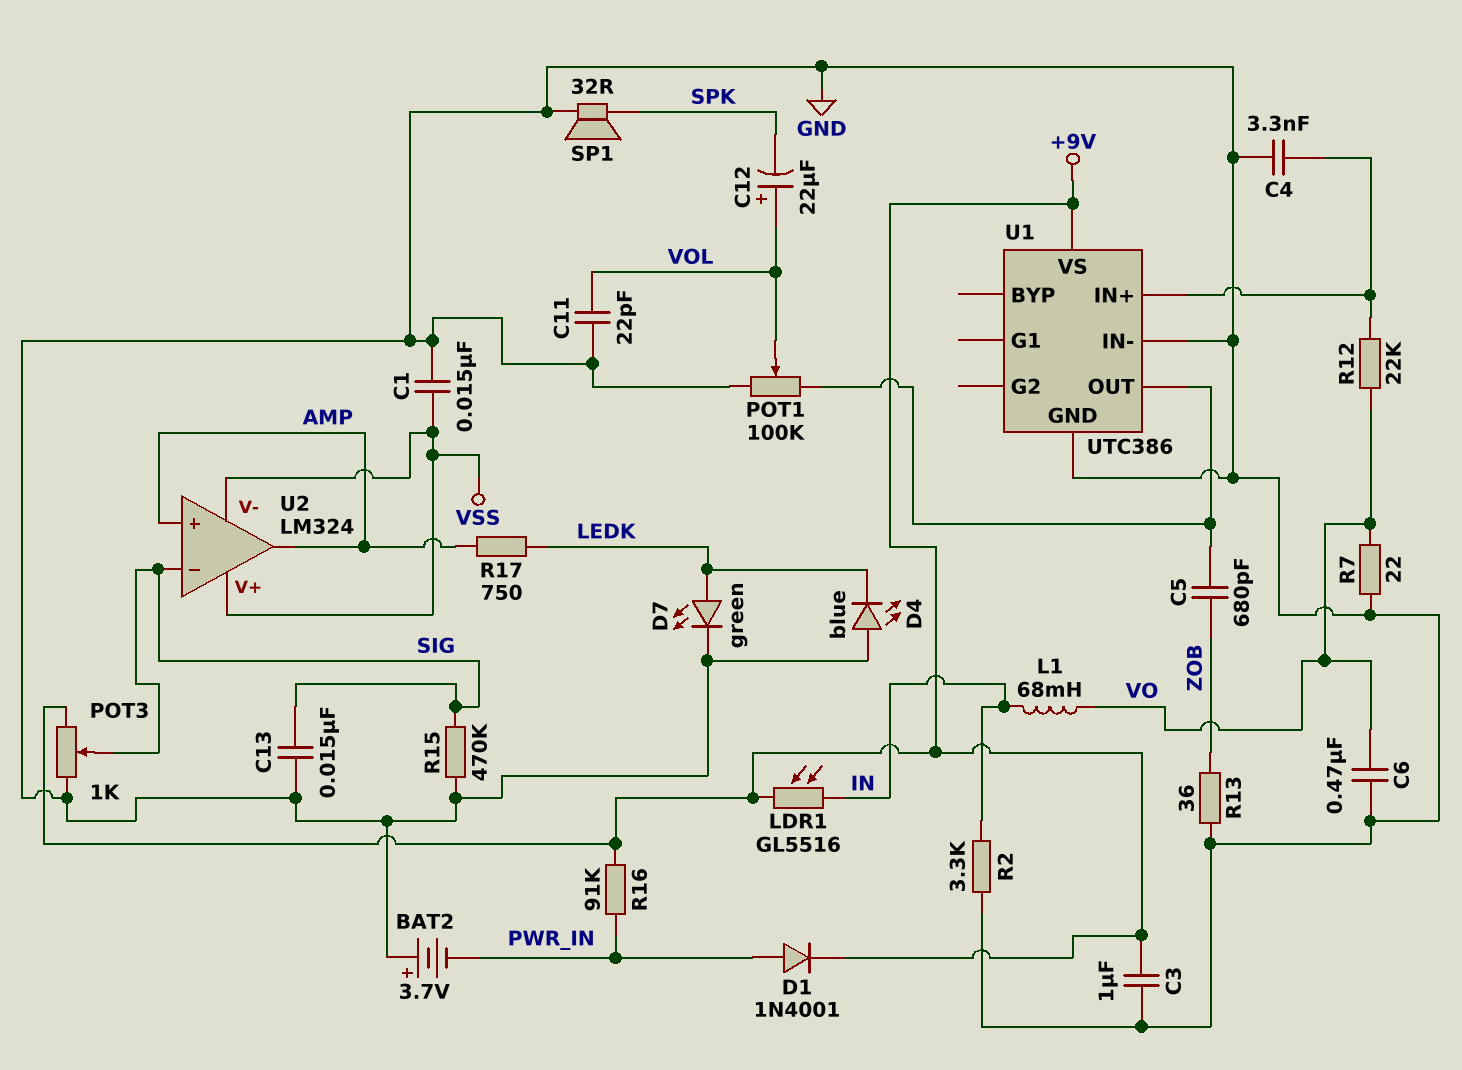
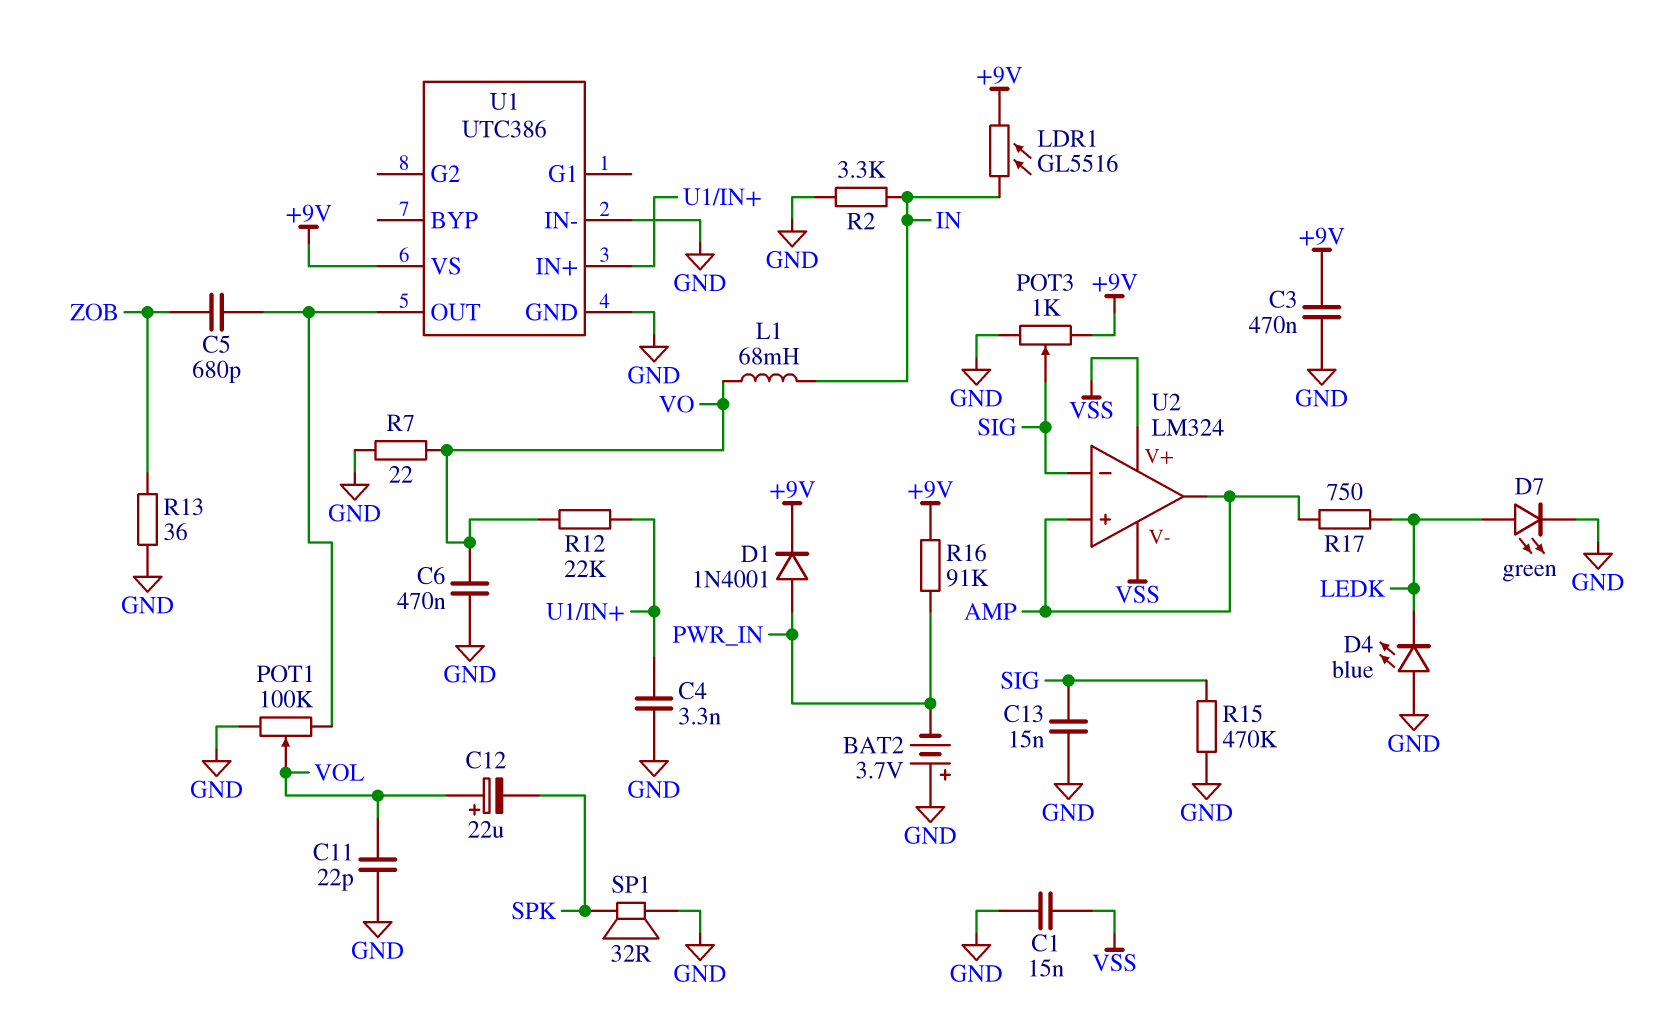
C3: 1uF (+9V, GND) -> 470nF (+9V, GND)

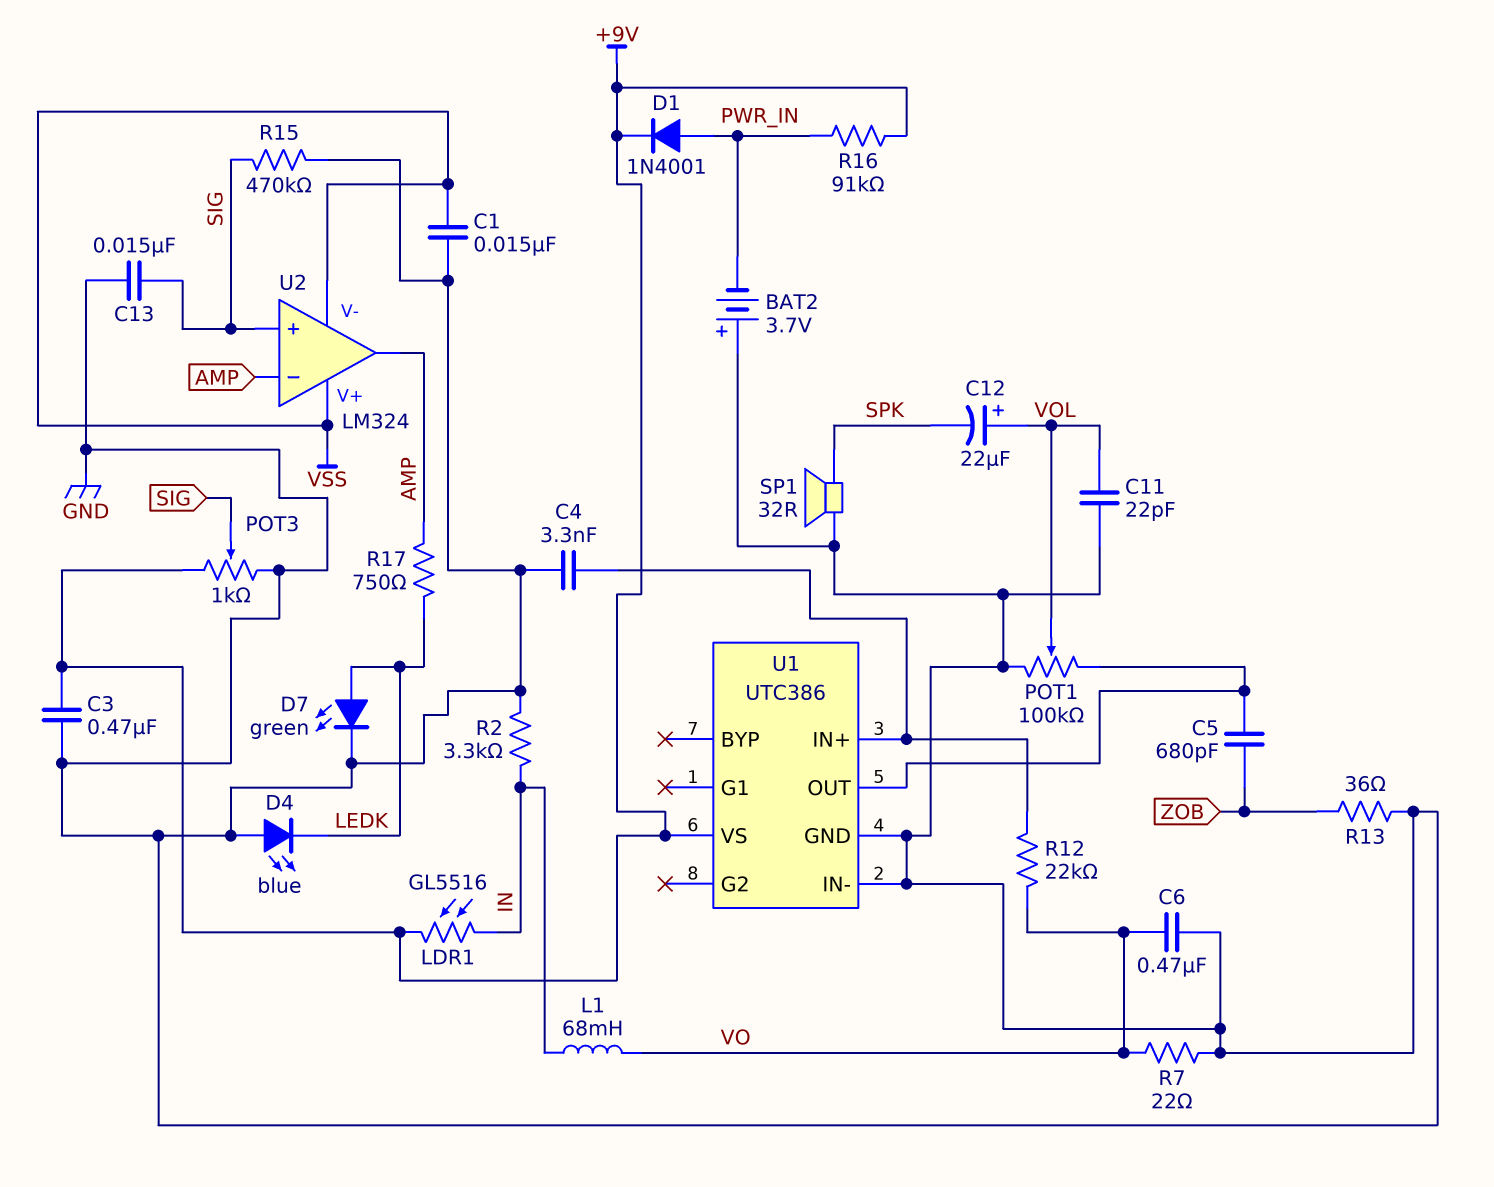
U2 pin in+: AMP -> SIG
U2 pin in-: SIG -> AMP

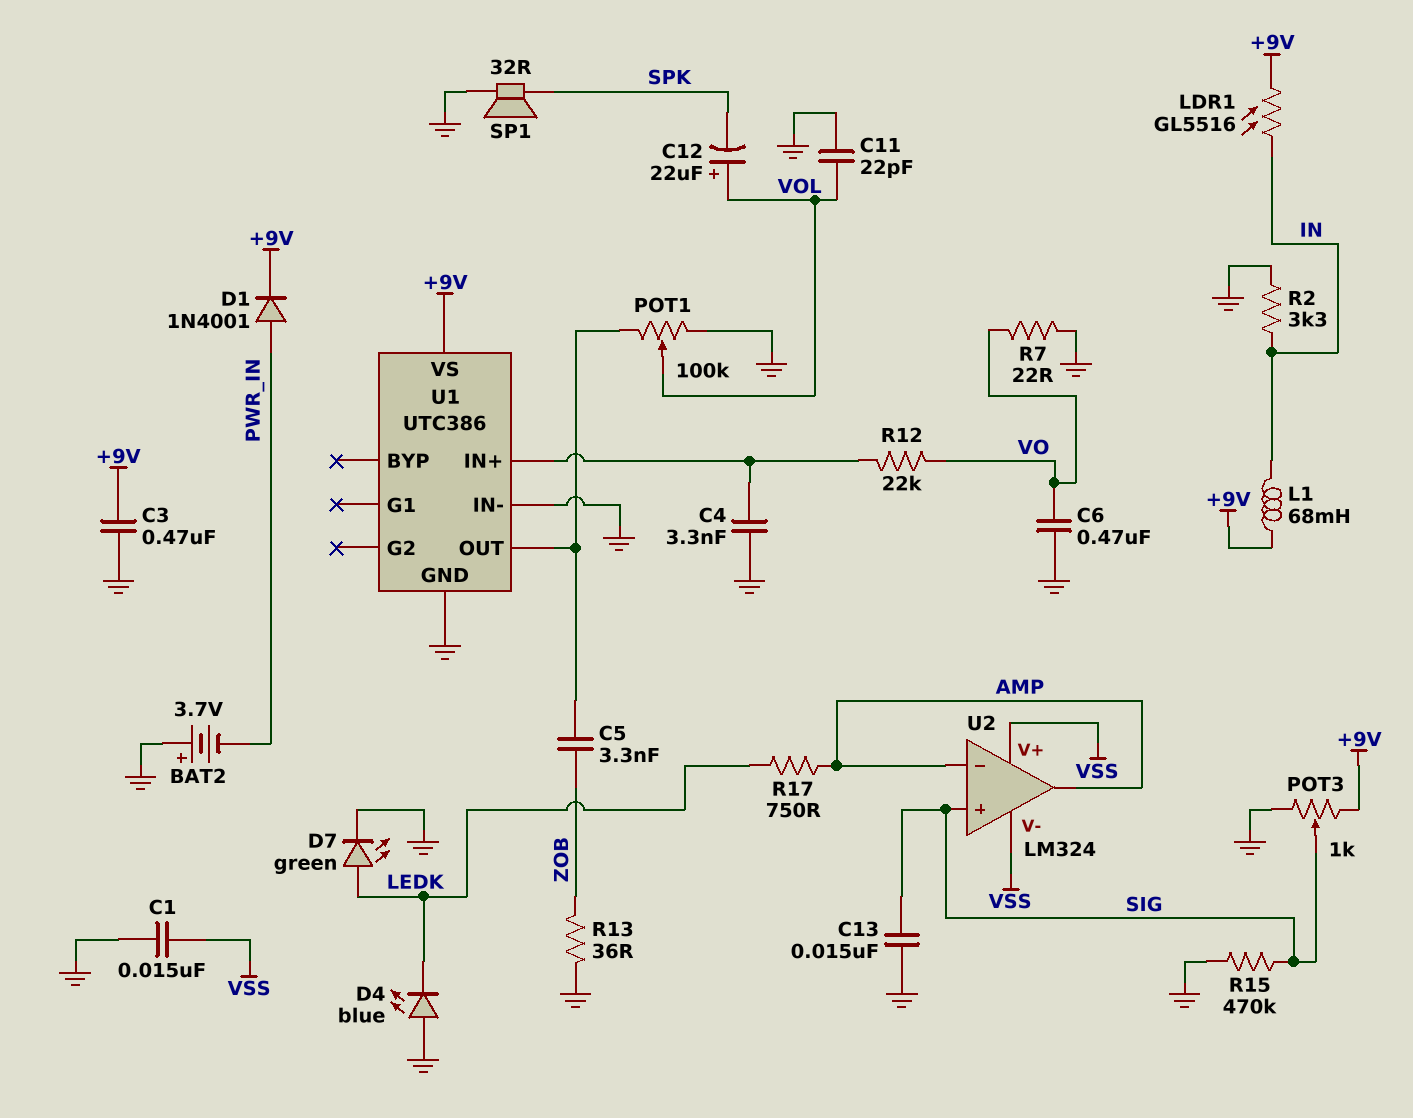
C5: 680pF (U1/OUT, ZOB) -> 3.3nF (U1/OUT, ZOB)
L1: 68mH (IN, VO) -> 68mH (+9V, IN)
R16: 91k (+9V, PWR_IN) -> none

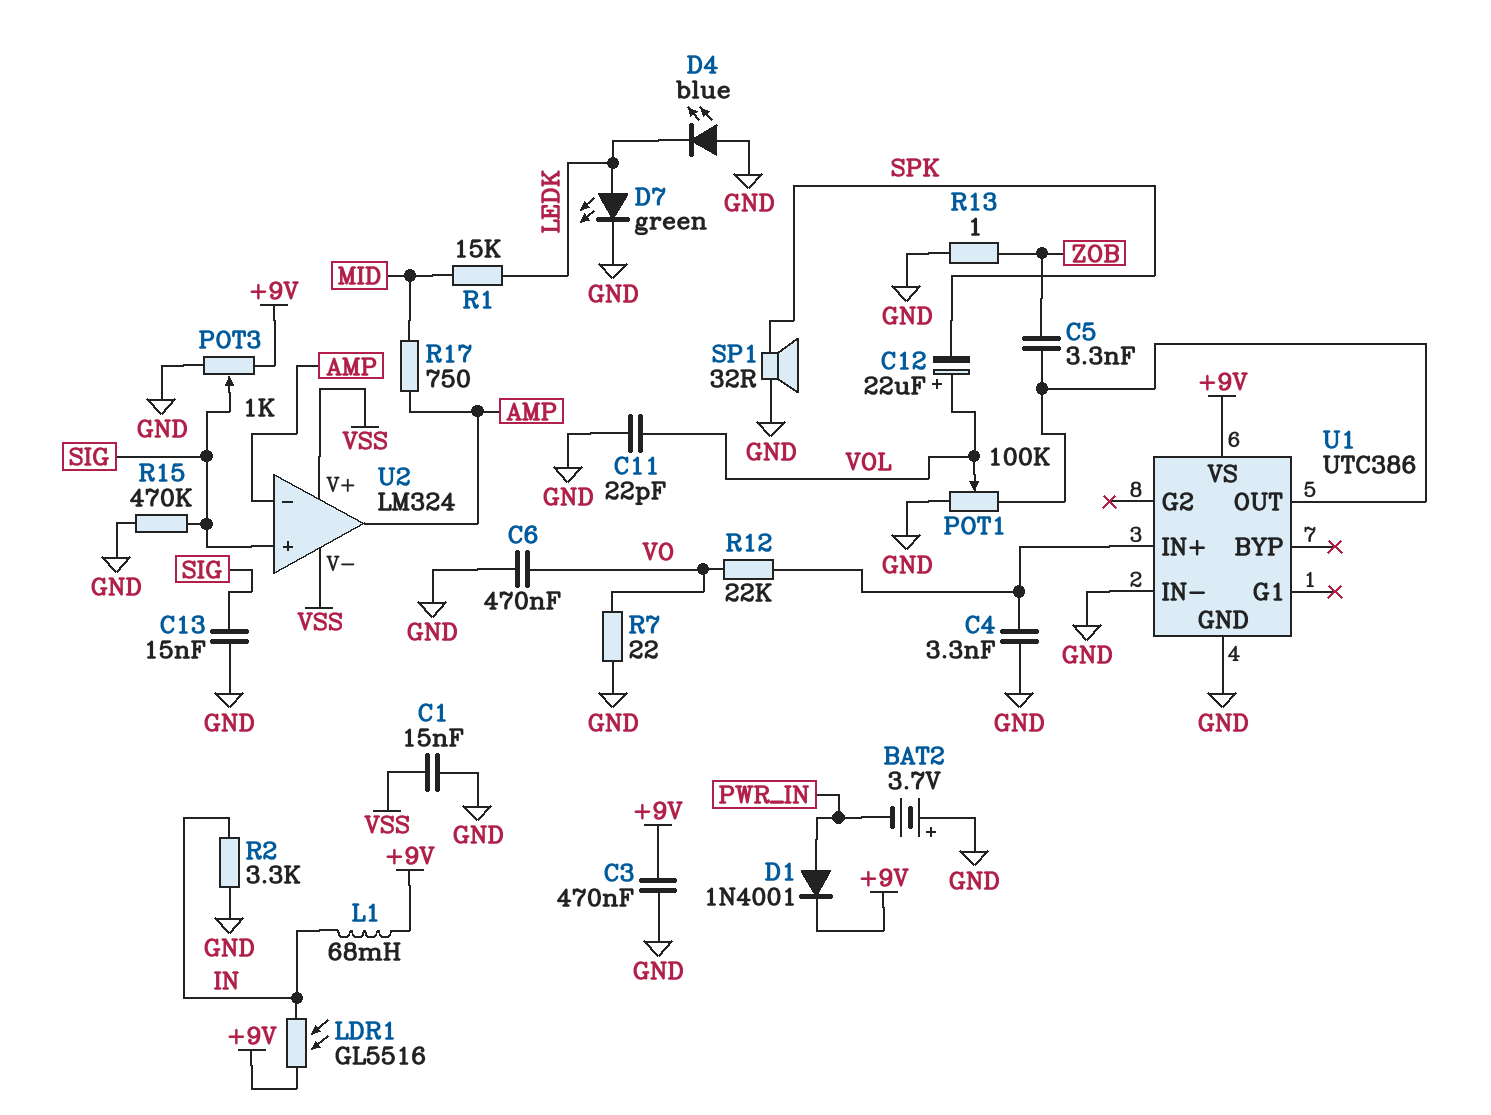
R1: none -> 15k (LEDK, MID)
R13: 36 (GND, ZOB) -> 1 (GND, ZOB)
R17: 750 (AMP, LEDK) -> 750 (AMP, MID)

